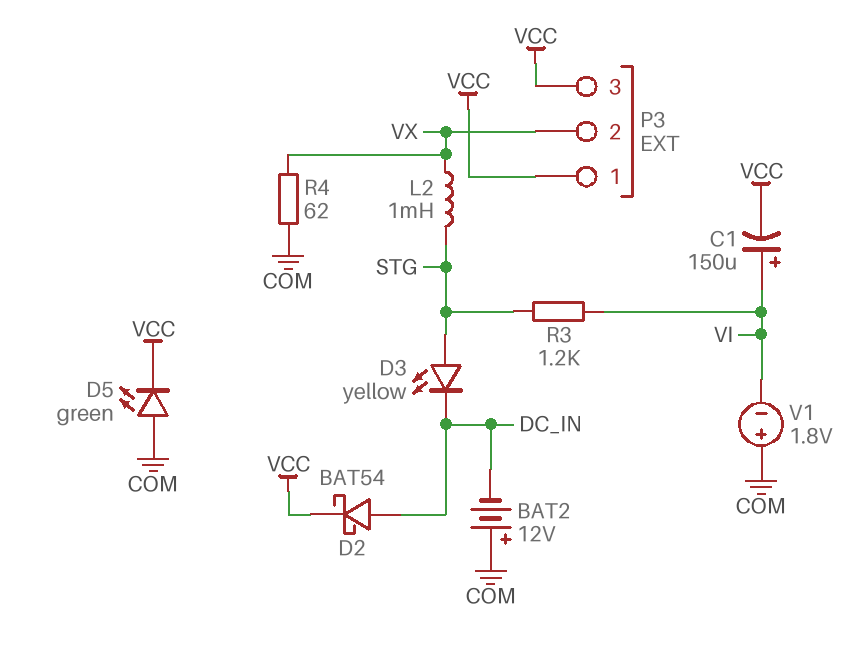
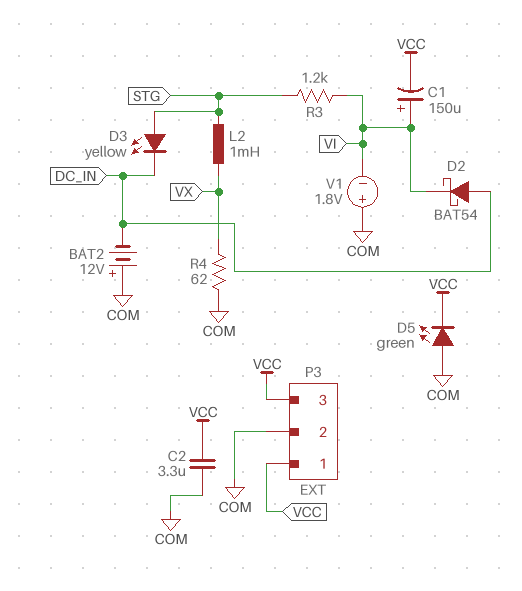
C2: none -> 3.3uF (COM, VCC)
D2: schottky BAT54 (A DC_IN, K VCC) -> schottky BAT54 (A DC_IN, K VI)
P3 pin 2: VX -> COM

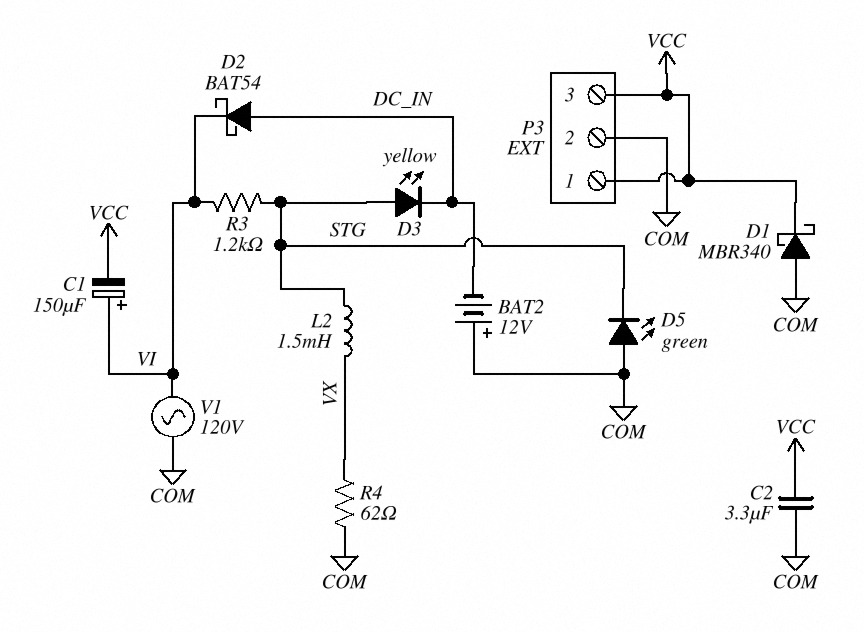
D1: none -> schottky MBR340 (A COM, K VCC)
D5: LED green (A COM, K VCC) -> LED green (A COM, K STG)
L2: 1mH (STG, VX) -> 1.5mH (STG, VX)
V1: 1.8V (plus COM, minus VI) -> AC 120V (COM, VI)

